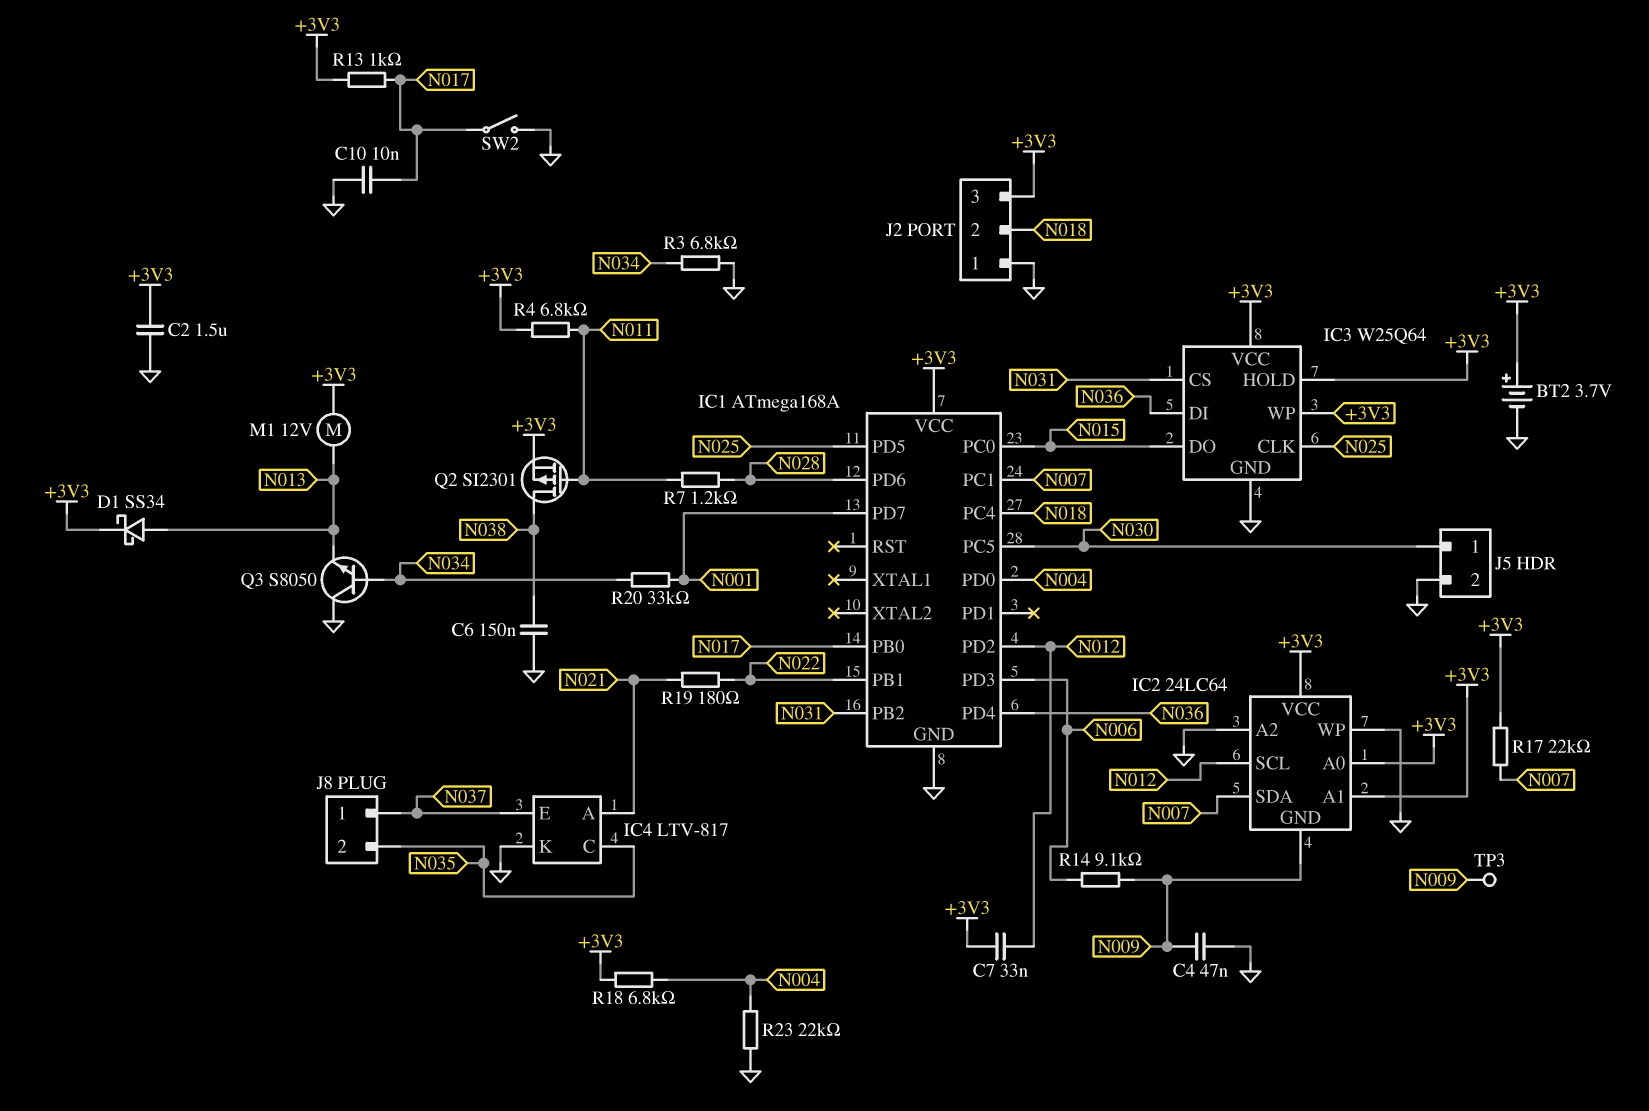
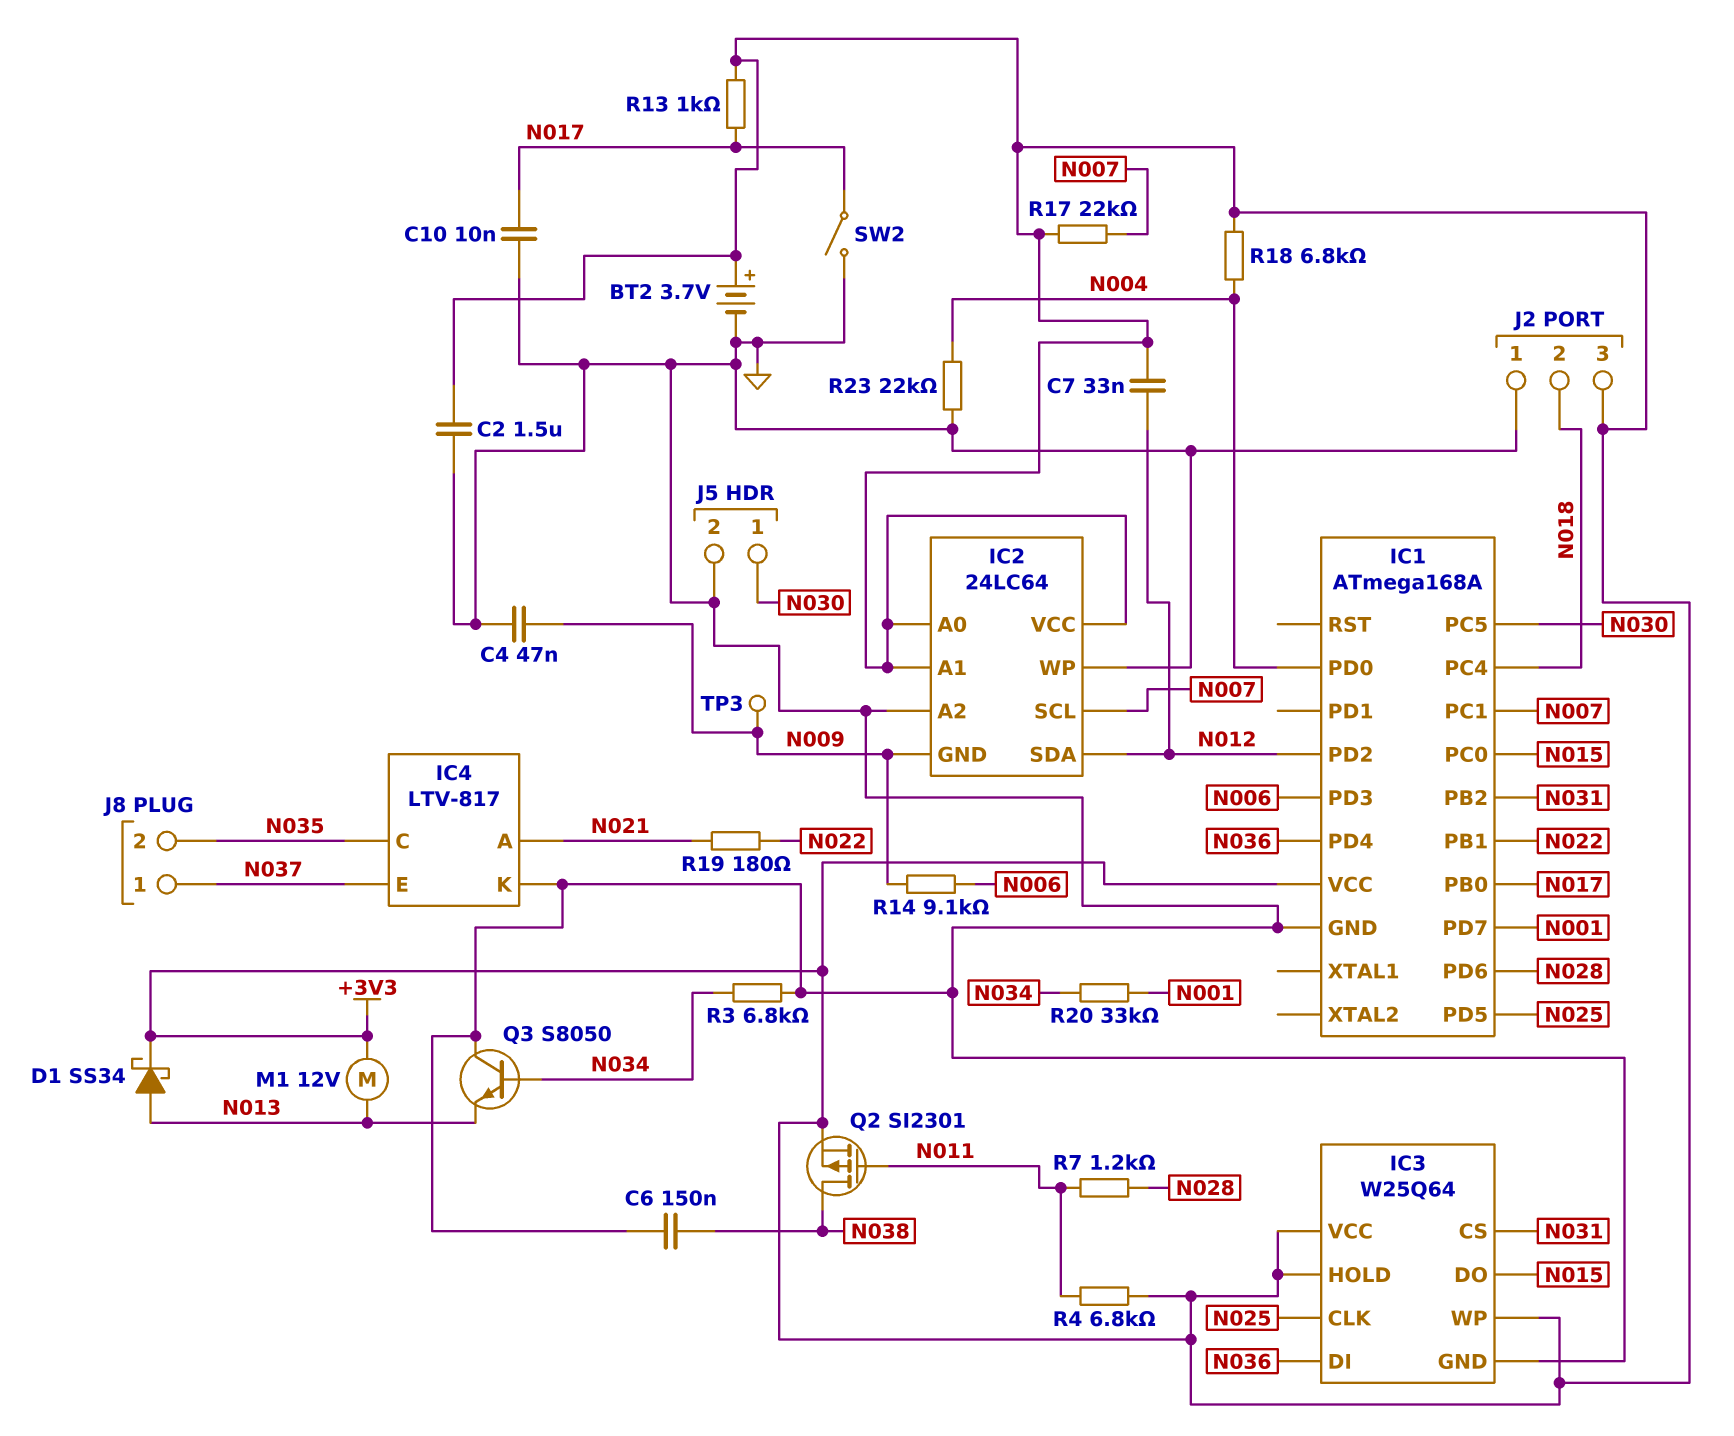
IC2 pin SCL: N012 -> N007
IC2 pin SDA: N007 -> N012

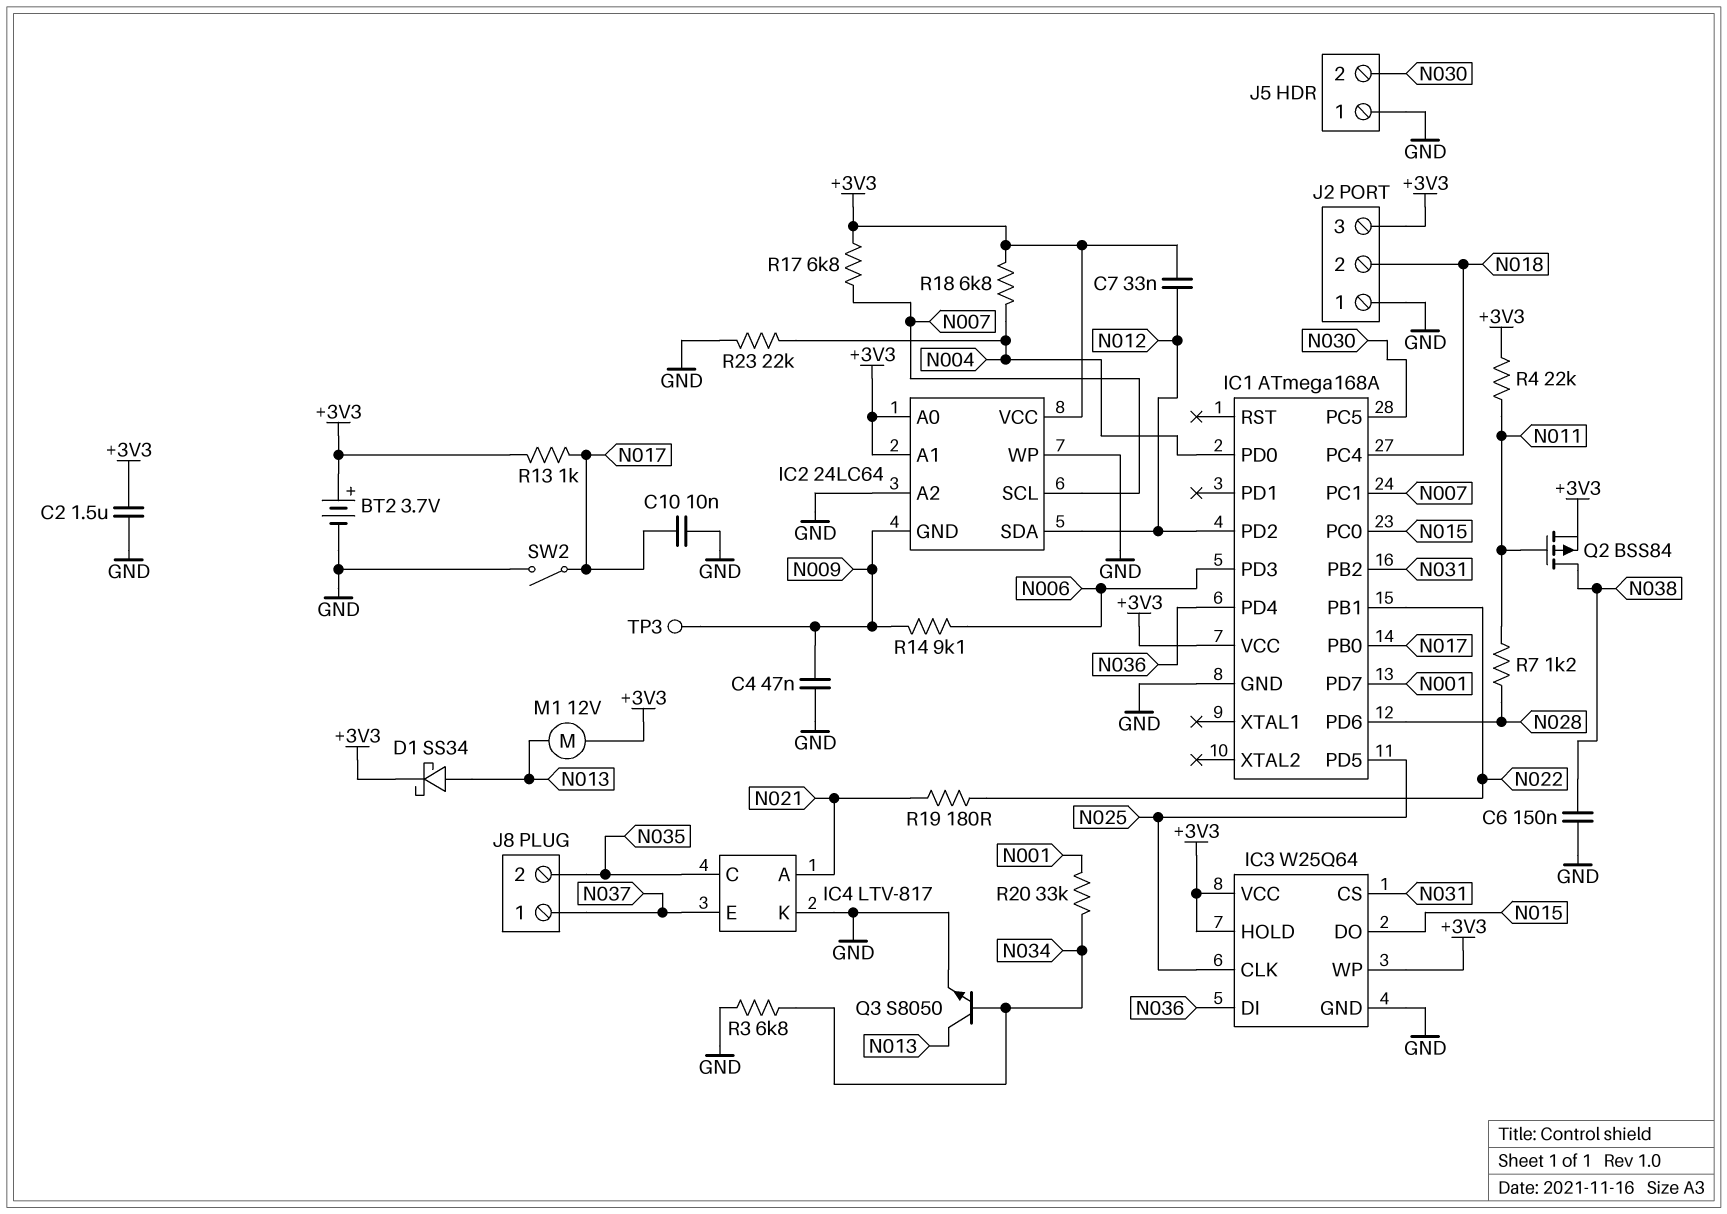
J5 pin 1: N030 -> GND
J5 pin 2: GND -> N030
Q2: PMOS SI2301 (G N011, D N038, S +3V3) -> PMOS BSS84 (G N011, D N038, S +3V3)
Q3: NPN S8050 (B N034, C GND, E N013) -> NPN S8050 (B N034, C N013, E GND)
R4: 6.8k (+3V3, N011) -> 22k (+3V3, N011)
R17: 22k (+3V3, N007) -> 6.8k (+3V3, N007)

